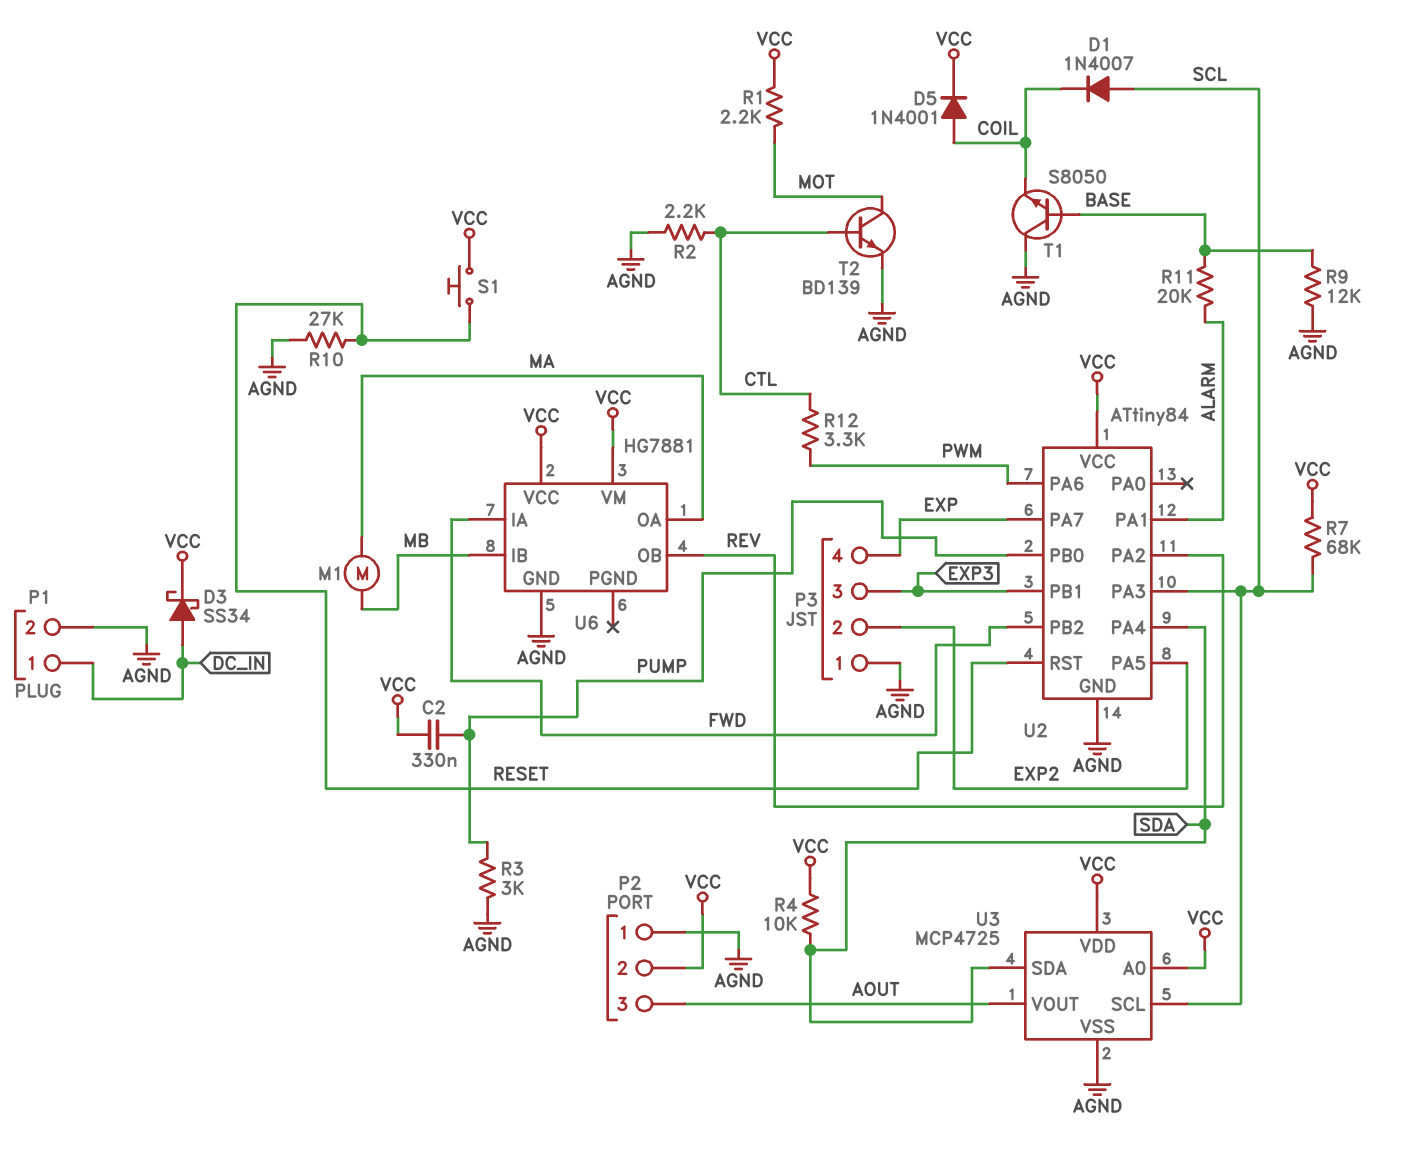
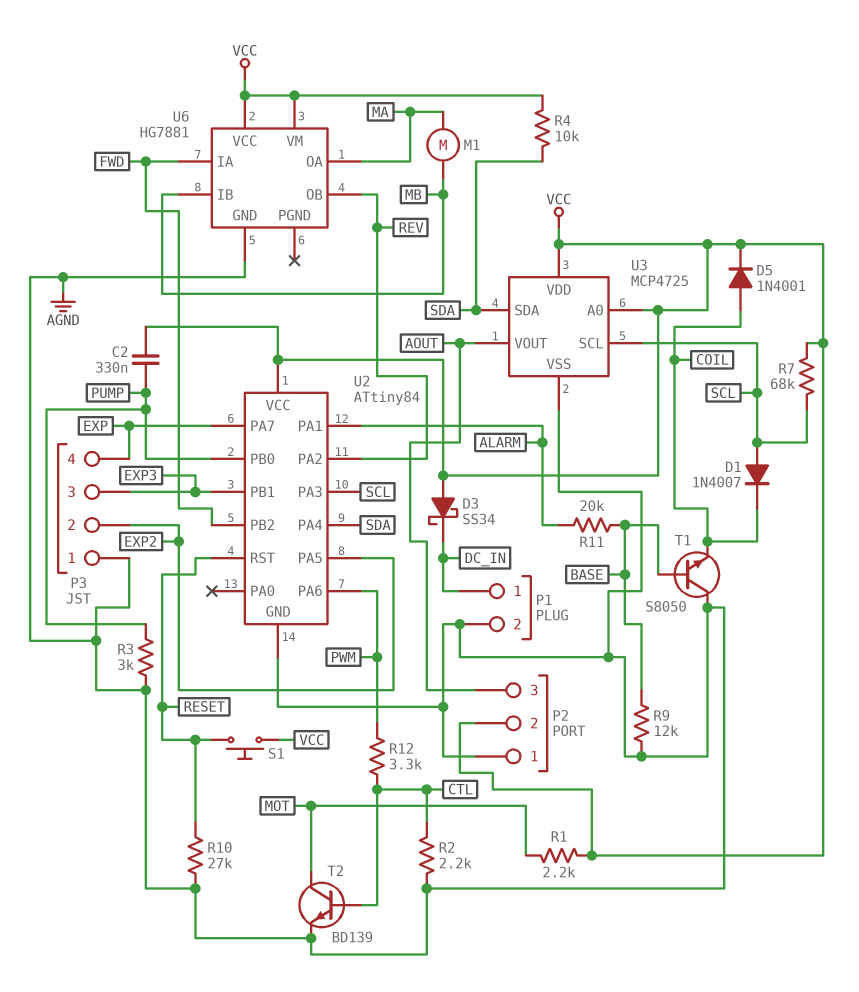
D3: schottky SS34 (A DC_IN, K VCC) -> schottky SS34 (A VCC, K DC_IN)

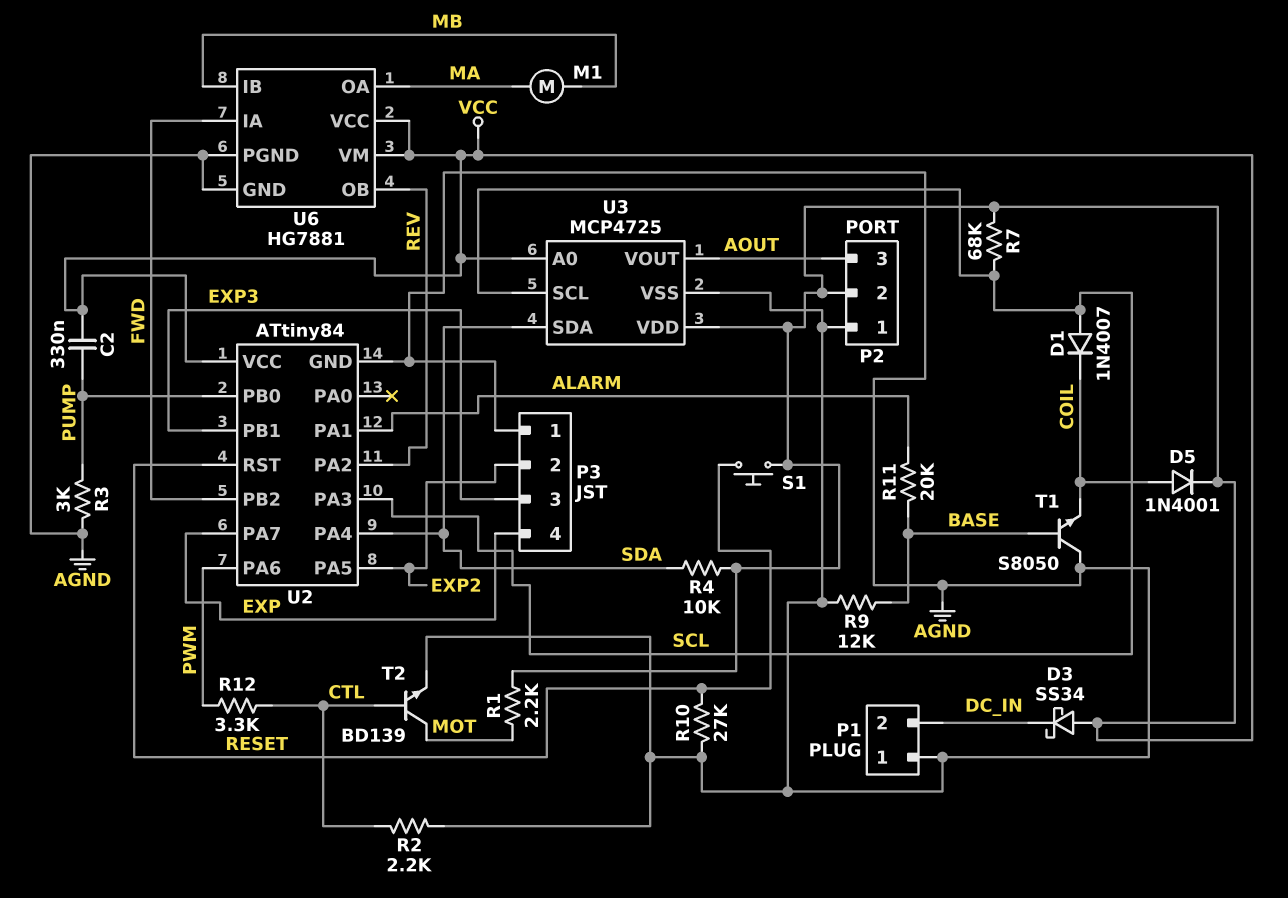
P1 pin 1: DC_IN -> AGND
P1 pin 2: AGND -> DC_IN
U6 pin PGND: none -> AGND

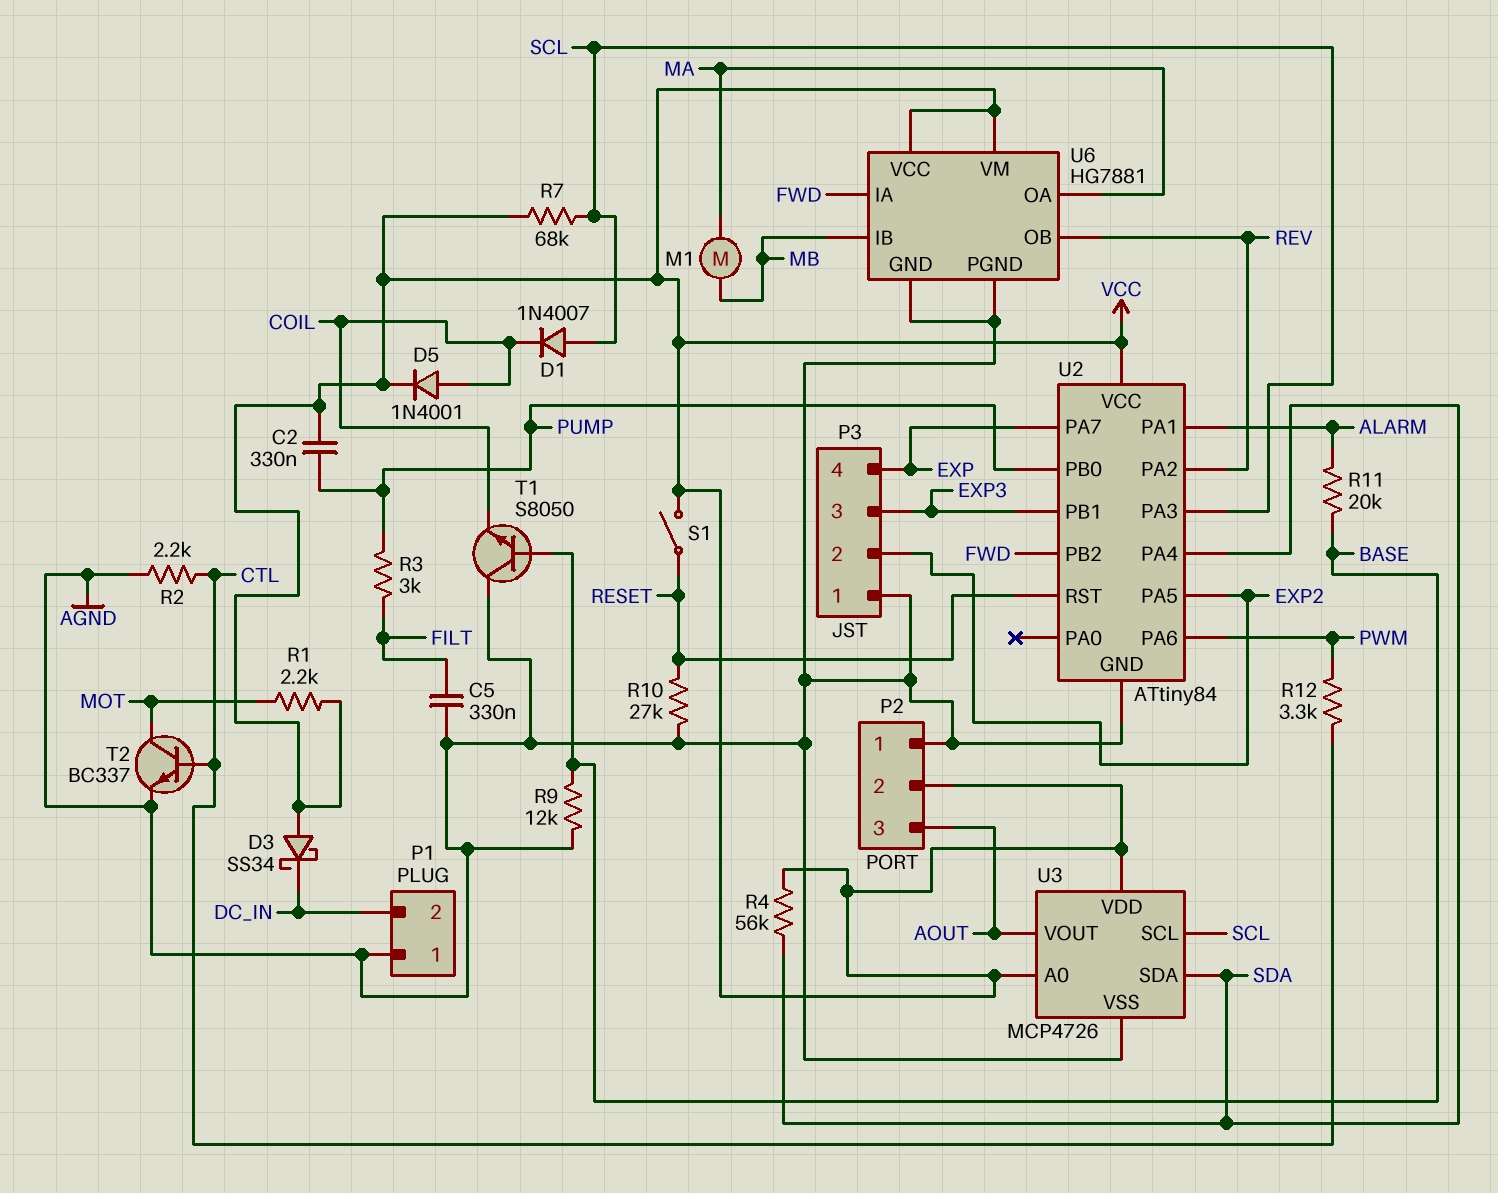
C5: none -> 330nF (AGND, FILT)
R3: 3k (AGND, PUMP) -> 3k (FILT, PUMP)
R4: 10k (SDA, VCC) -> 56k (SDA, VCC)
S1: button (RESET, VCC) -> switch (RESET, VCC)
T2: NPN BD139 (B CTL, C MOT, E AGND) -> NPN BC337 (B CTL, C MOT, E AGND)
U3: MCP4725 -> MCP4726

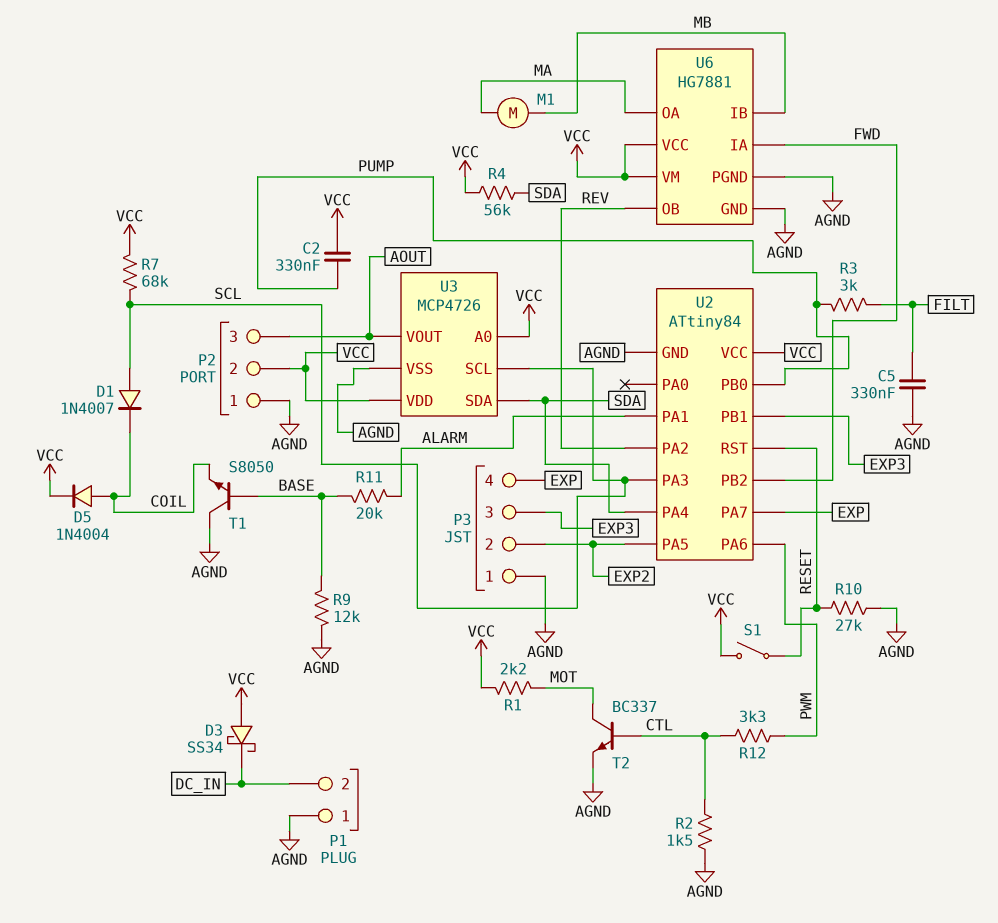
D5: diode 1N4001 (A COIL, K VCC) -> diode 1N4004 (A COIL, K VCC)
R2: 2.2k (AGND, CTL) -> 1.5k (AGND, CTL)

